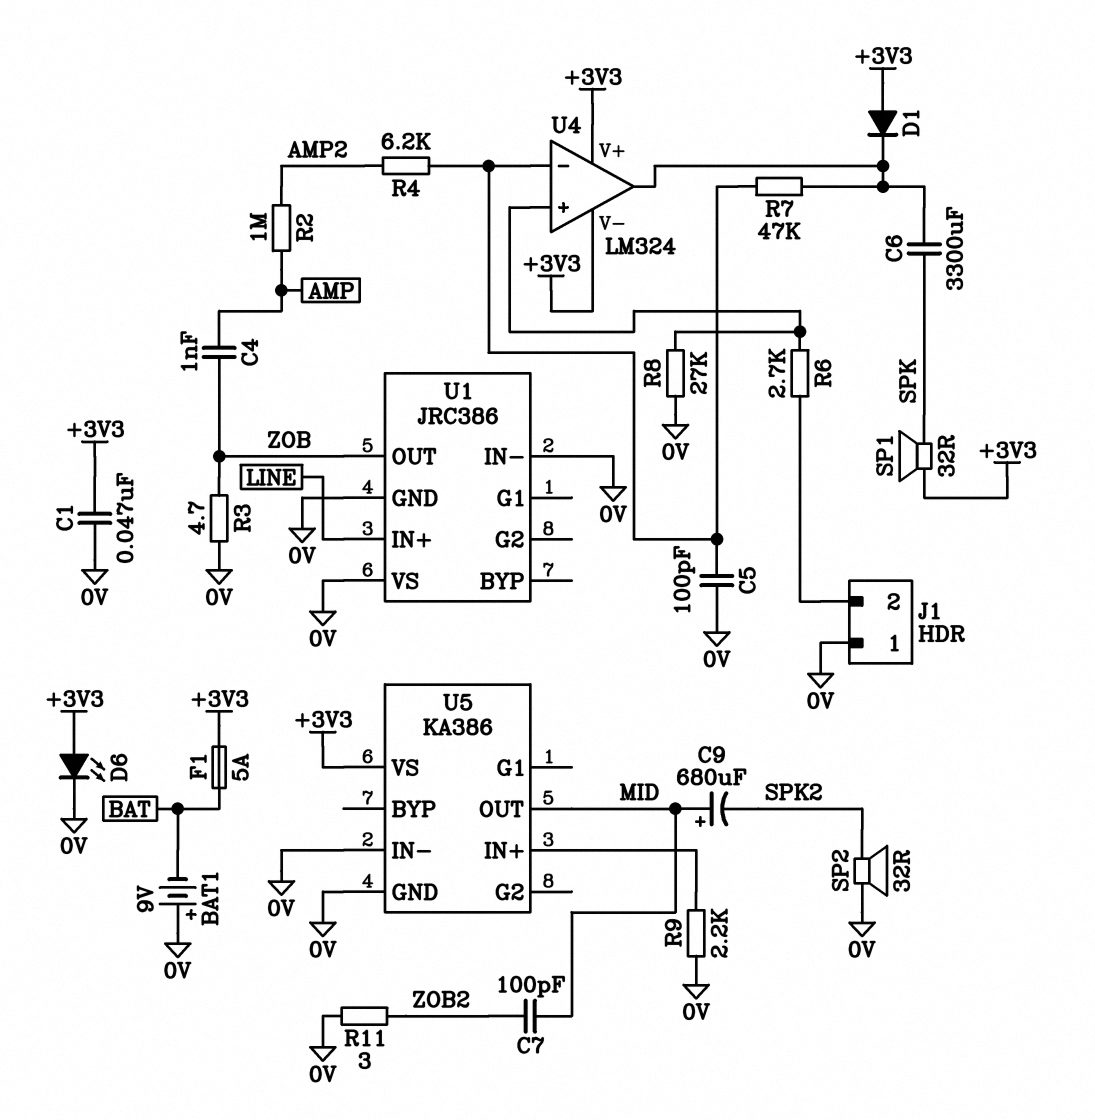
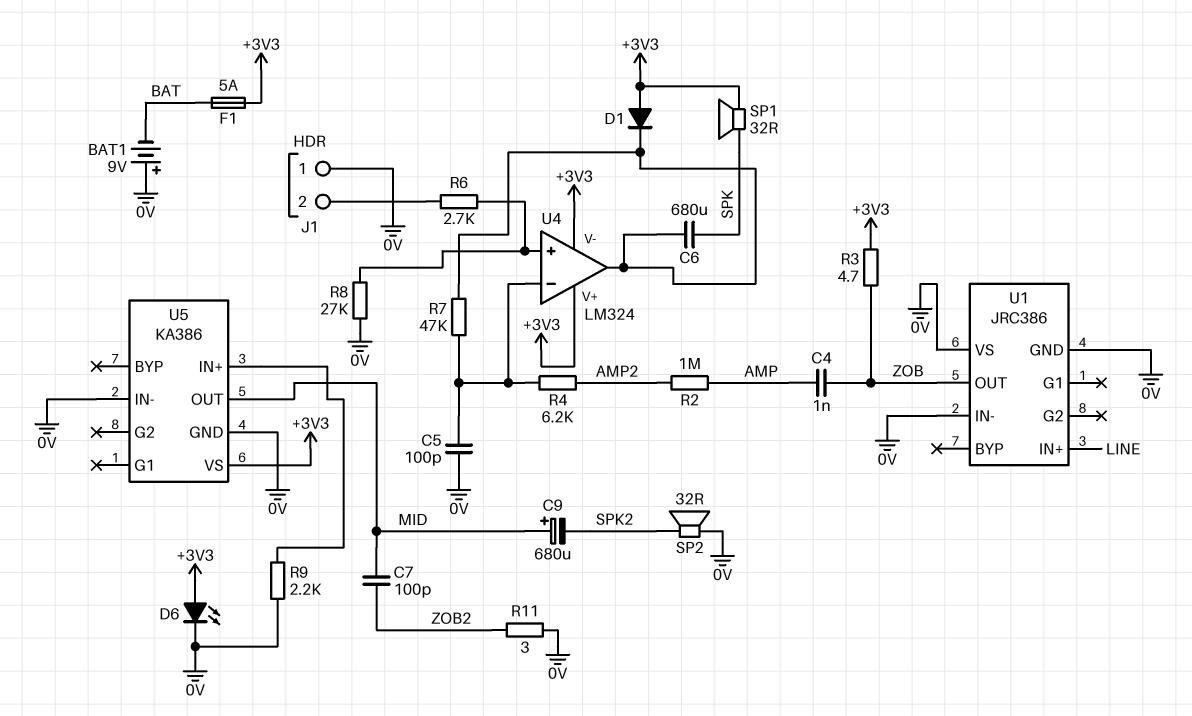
C1: 47nF (+3V3, 0V) -> none
C6: 3300uF (SPK, U4/out) -> 680uF (SPK, U4/out)
R3: 4.7 (0V, ZOB) -> 4.7 (+3V3, ZOB)

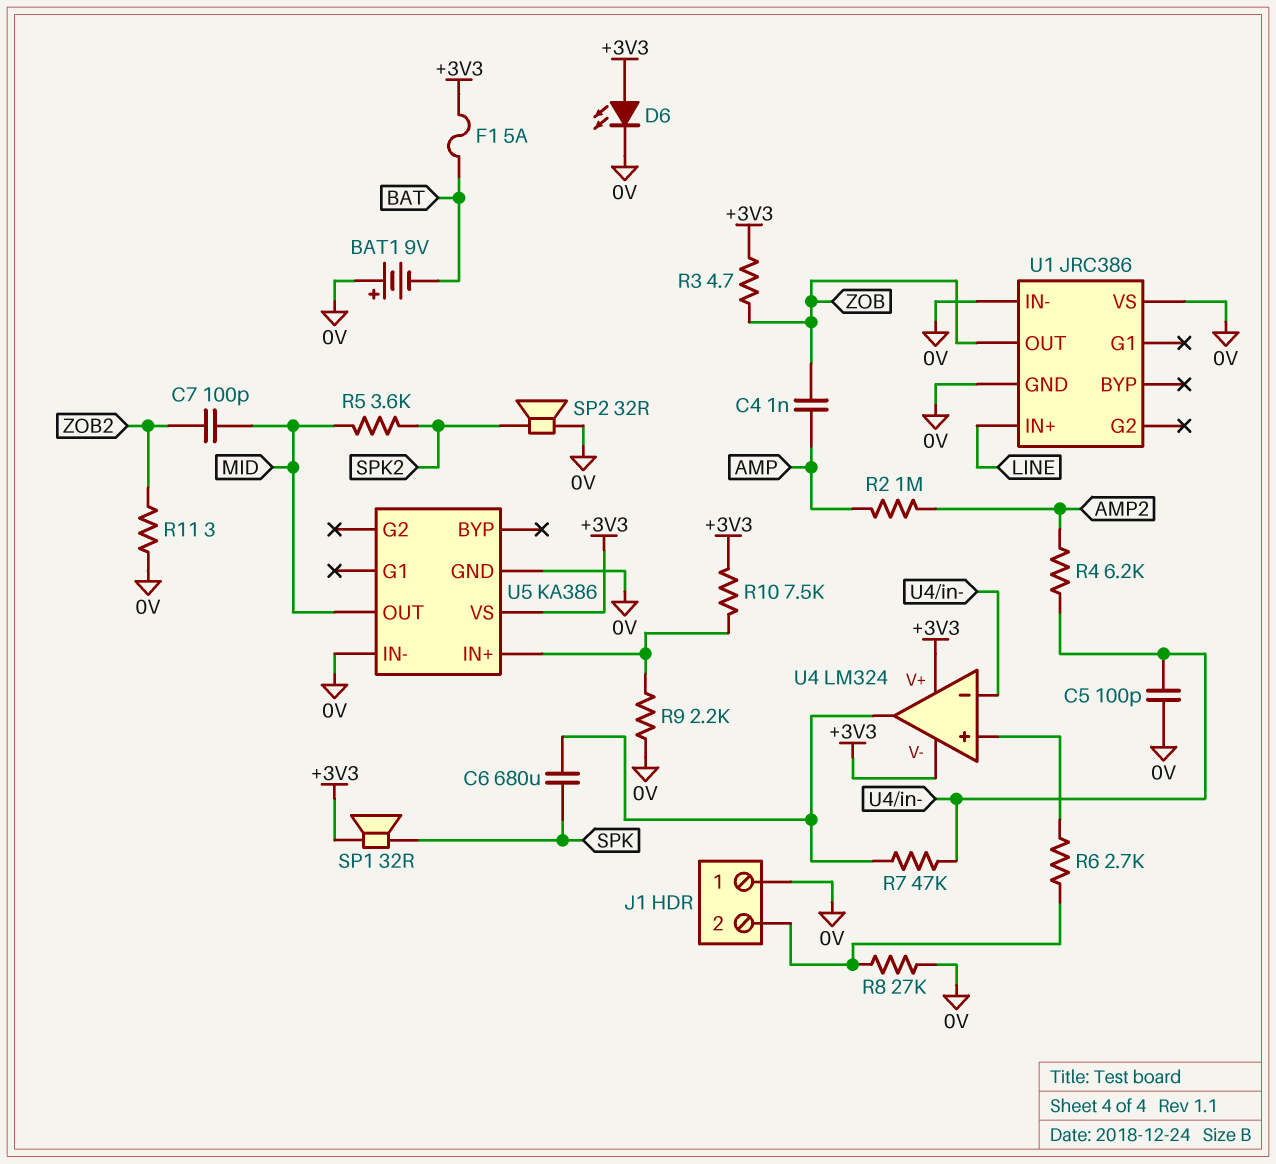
C9: 680uF (plus MID, minus SPK2) -> none
D1: diode (A +3V3, K U4/out) -> none
R5: none -> 3.6k (MID, SPK2)
R8: 27k (0V, U4/in+) -> 27k (0V, J1/2)
R10: none -> 7.5k (+3V3, U5/IN+)

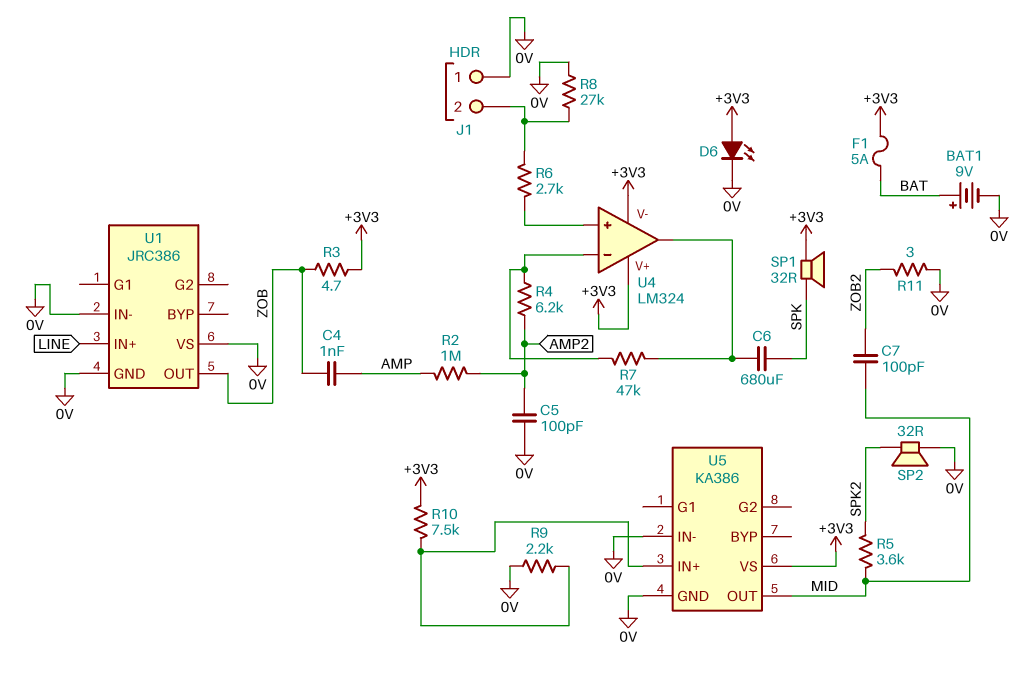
BAT1: 9V (plus 0V, minus BAT) -> 9V (plus BAT, minus 0V)
C5: 100pF (0V, U4/in-) -> 100pF (0V, AMP2)

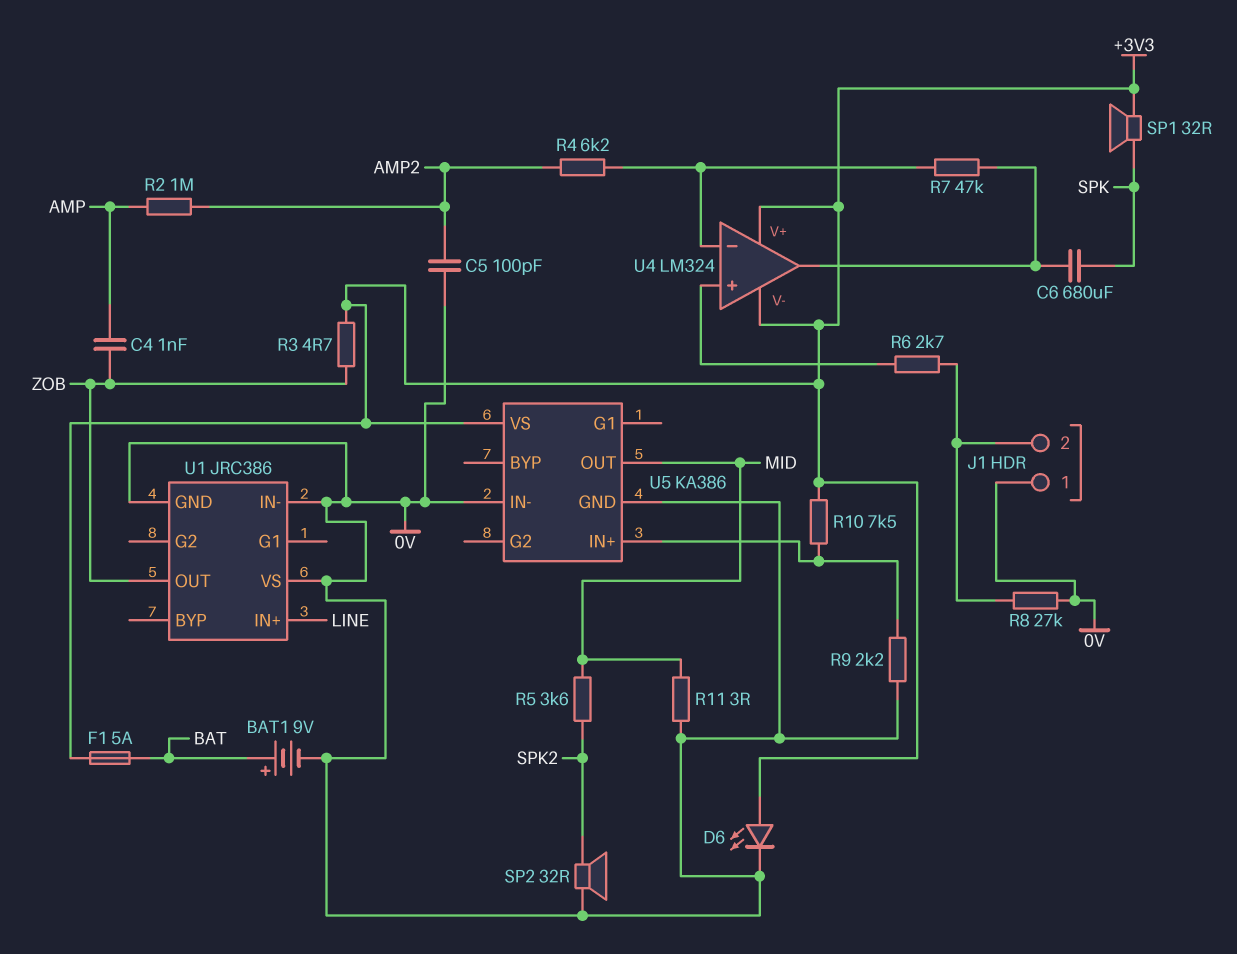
C7: 100pF (MID, ZOB2) -> none
R11: 3 (0V, ZOB2) -> 3 (0V, MID)

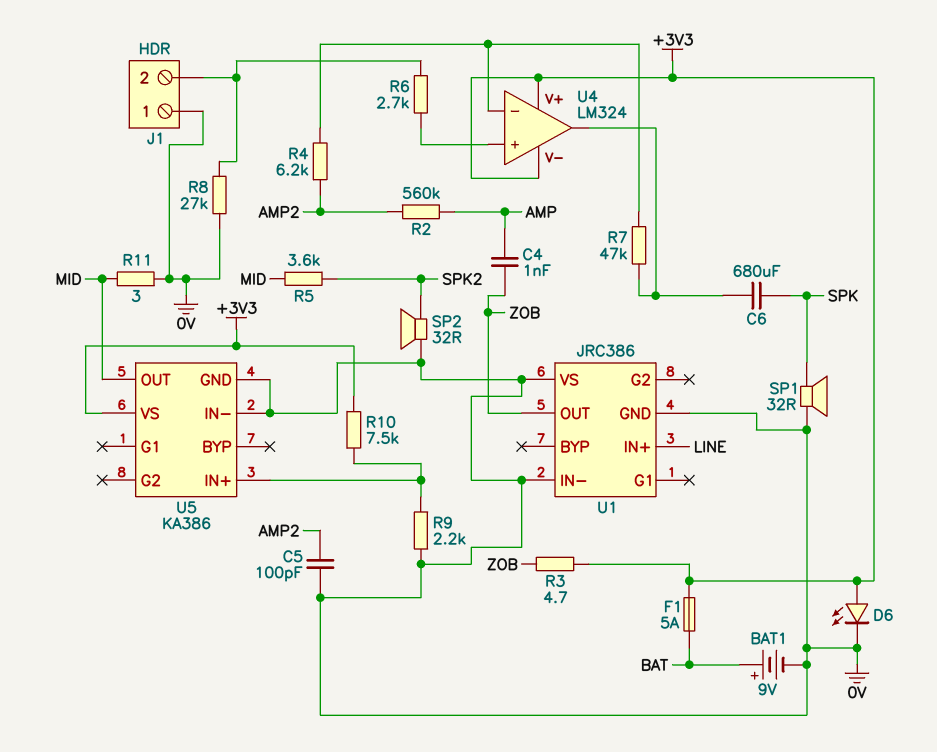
R2: 1M (AMP, AMP2) -> 560k (AMP, AMP2)
SP1: speaker 32R (+3V3, SPK) -> speaker 32R (0V, SPK)

